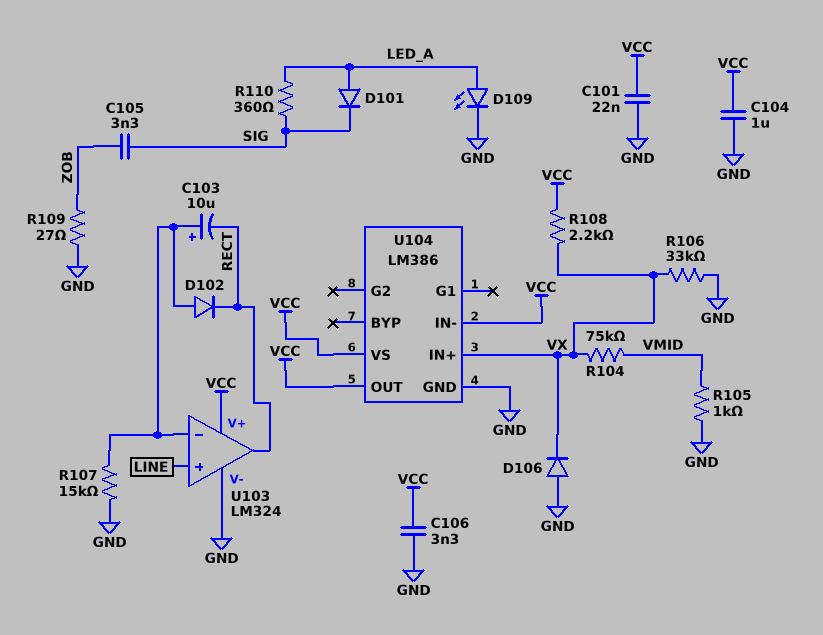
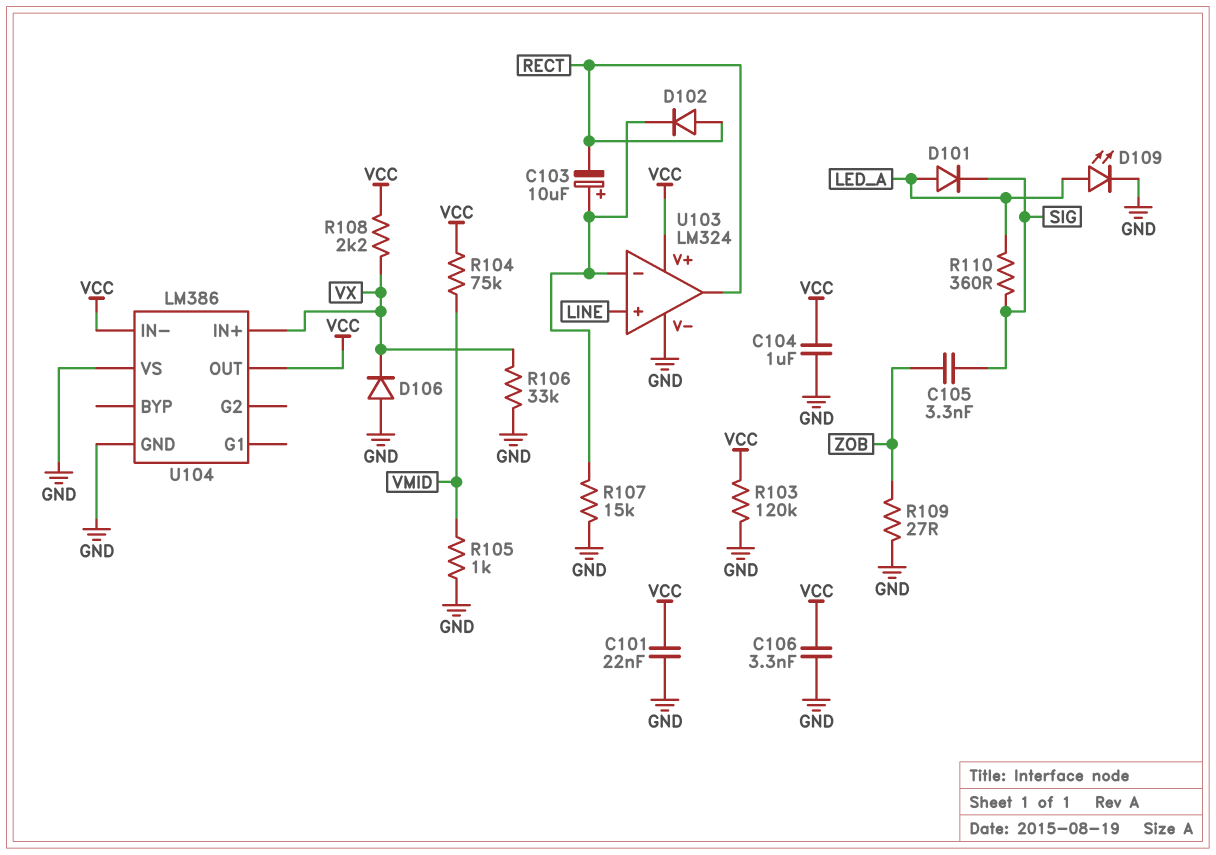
D102: diode (A U103/in-, K RECT) -> diode (A RECT, K U103/in-)
R103: none -> 120k (GND, VCC)
R104: 75k (VMID, VX) -> 75k (VCC, VMID)
U104 pin VS: VCC -> GND

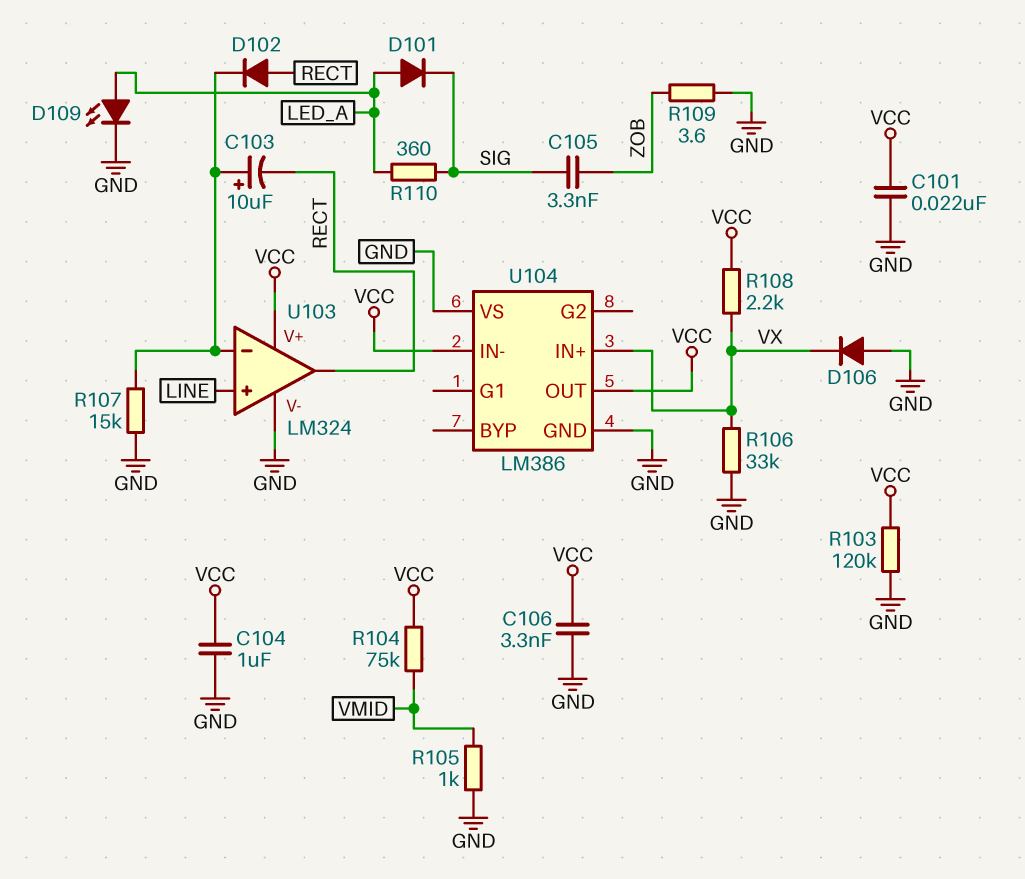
R109: 27 (GND, ZOB) -> 3.6 (GND, ZOB)

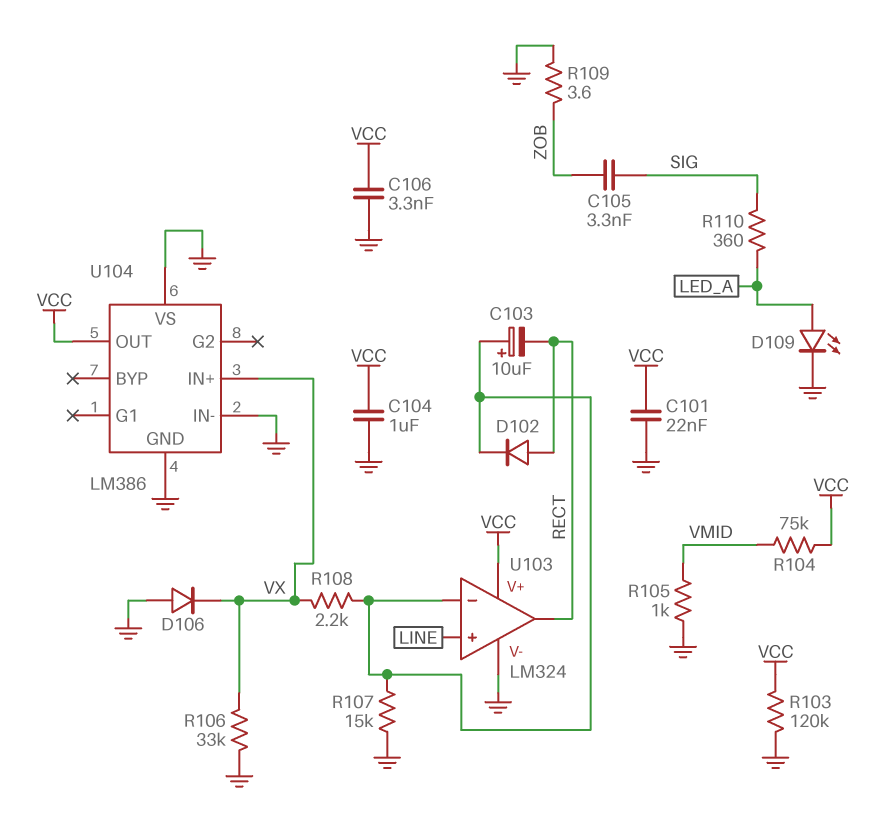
D101: diode (A LED_A, K SIG) -> none
R108: 2.2k (VCC, VX) -> 2.2k (U103/in-, VX)
U104 pin IN-: VCC -> GND

